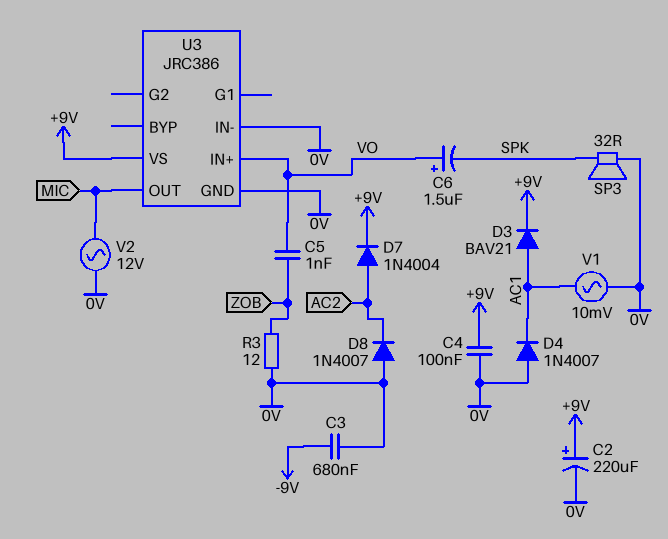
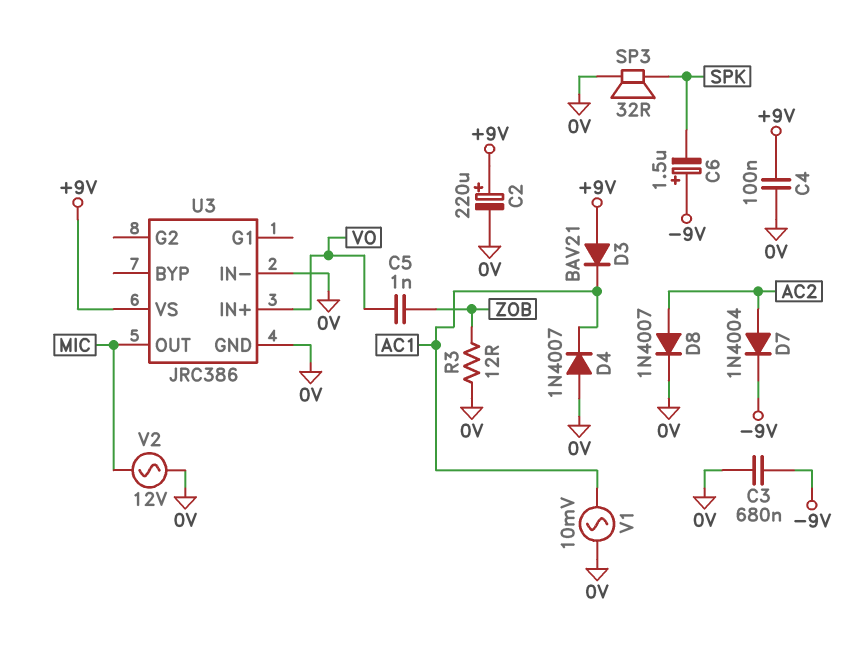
C6: 1.5uF (plus VO, minus SPK) -> 1.5uF (plus -9V, minus SPK)
D3: diode BAV21 (A AC1, K +9V) -> diode BAV21 (A +9V, K AC1)
D7: diode 1N4004 (A AC2, K +9V) -> diode 1N4004 (A AC2, K -9V)
D8: diode 1N4007 (A 0V, K AC2) -> diode 1N4007 (A AC2, K 0V)

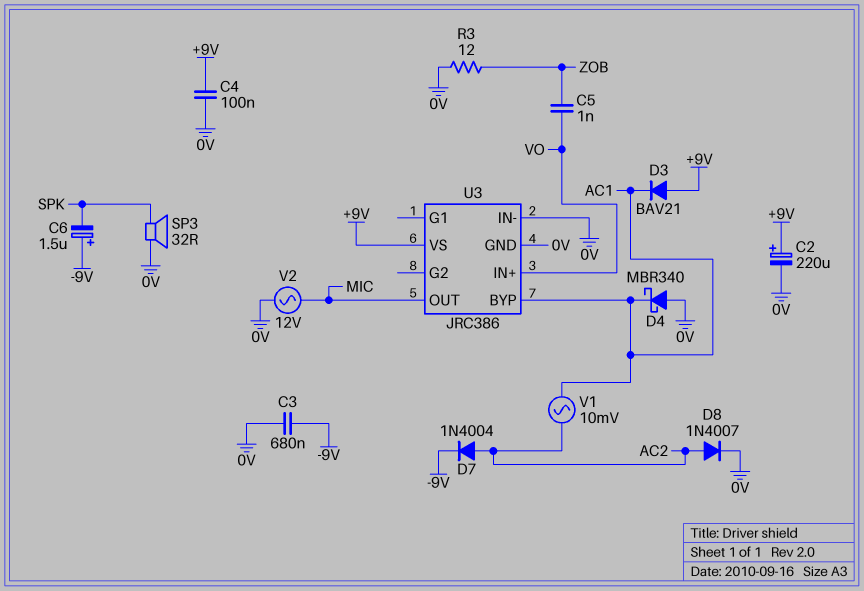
D4: diode 1N4007 (A 0V, K AC1) -> schottky MBR340 (A 0V, K AC1)
U3 pin BYP: none -> AC1
V1: AC 10mV (0V, AC1) -> AC 10mV (AC1, AC2)

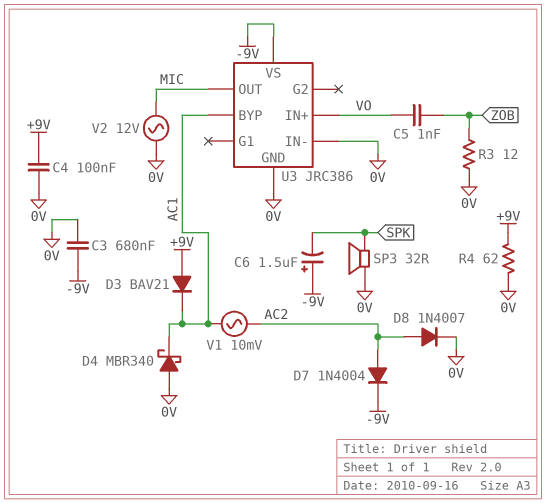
C2: 220uF (plus +9V, minus 0V) -> none
R4: none -> 62 (+9V, 0V)
U3 pin VS: +9V -> -9V

